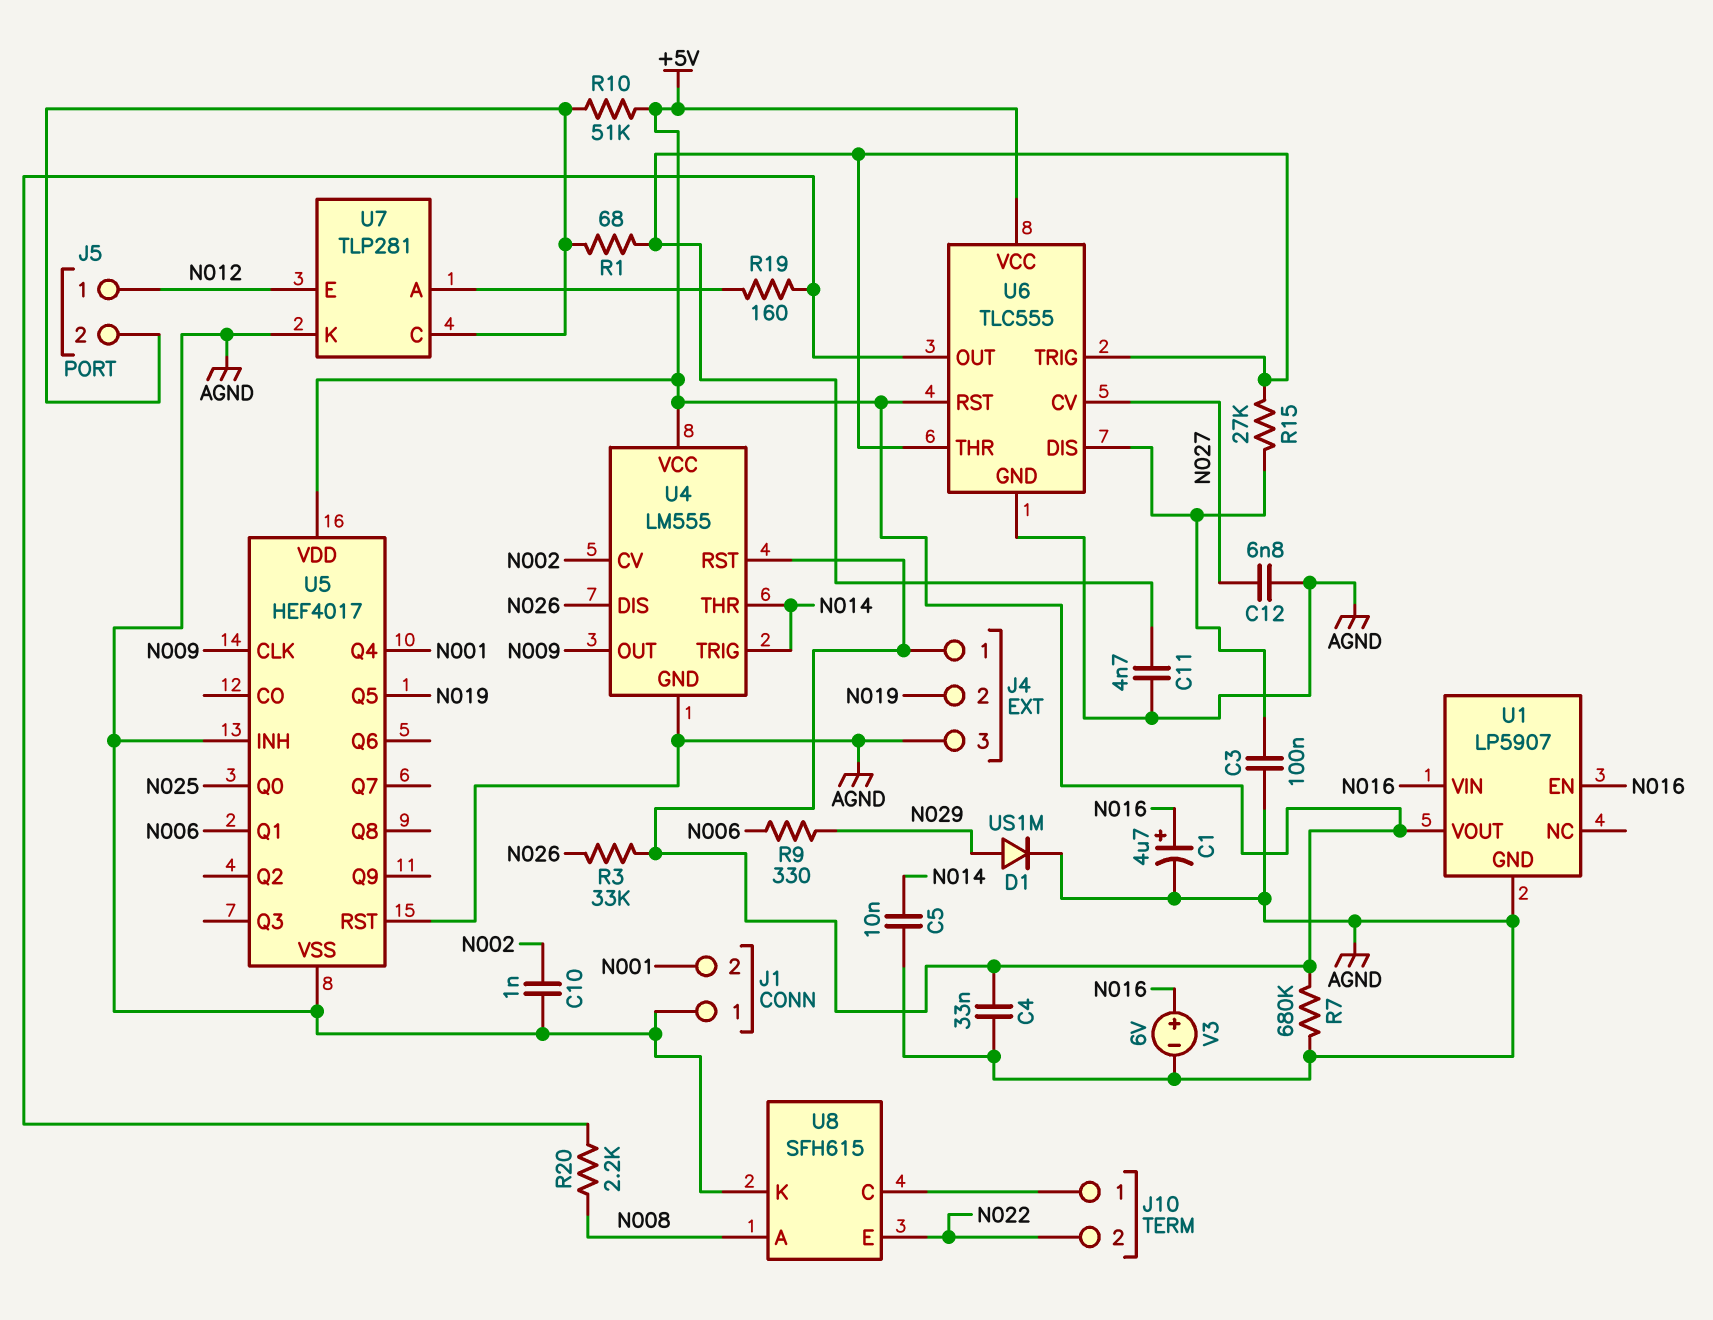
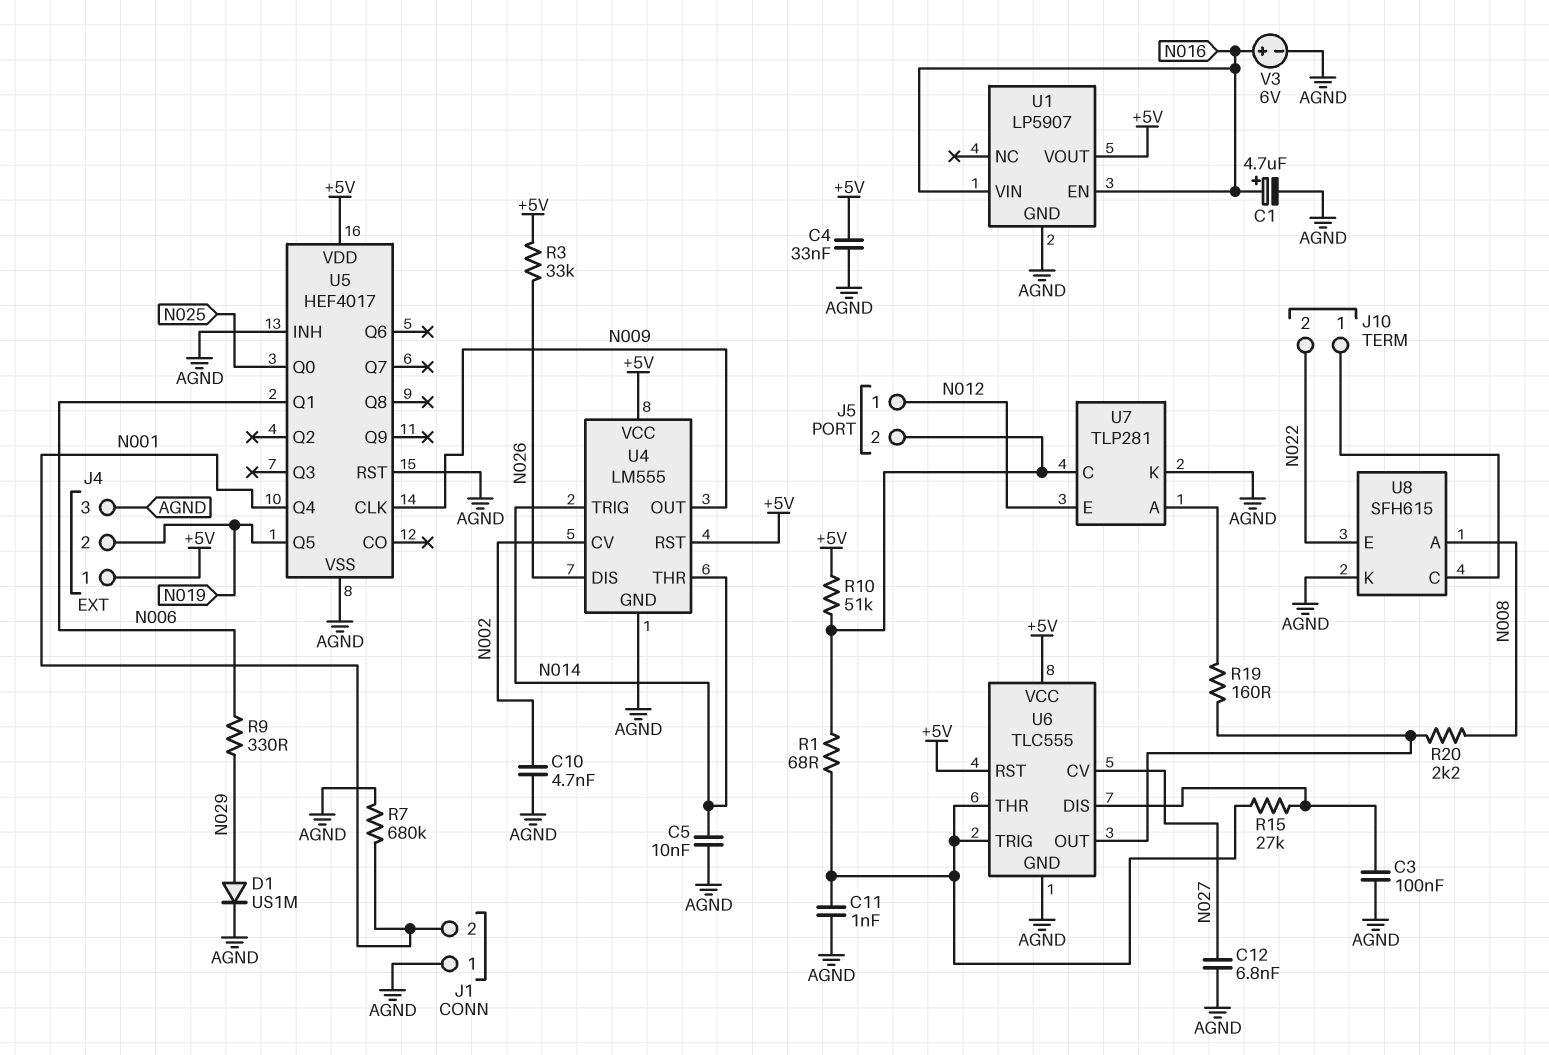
C10: 1nF (AGND, N002) -> 4.7nF (AGND, N002)
C11: 4.7nF (AGND, U6/THR) -> 1nF (AGND, U6/THR)
R7: 680k (+5V, AGND) -> 680k (AGND, N001)

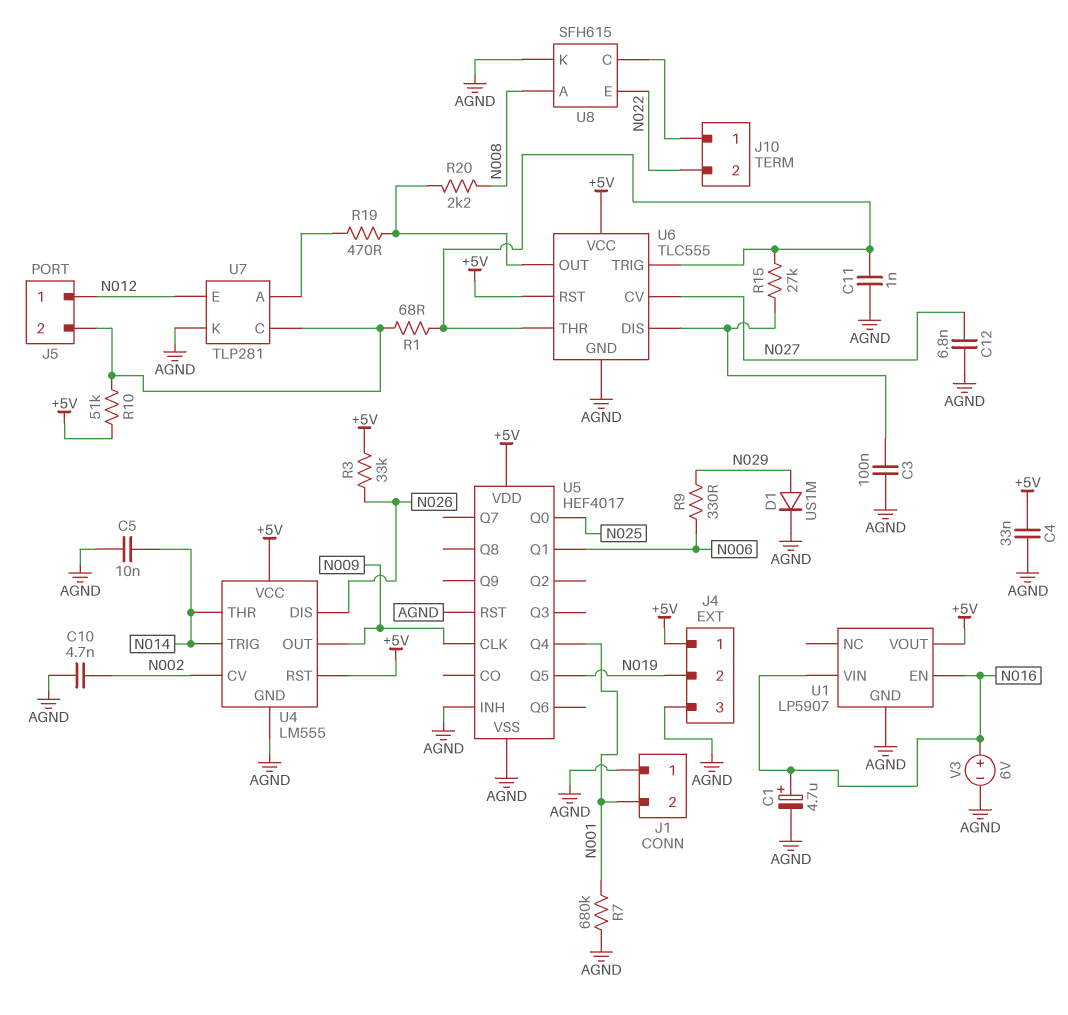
R19: 160 (U6/OUT, U7/A) -> 470 (U6/OUT, U7/A)

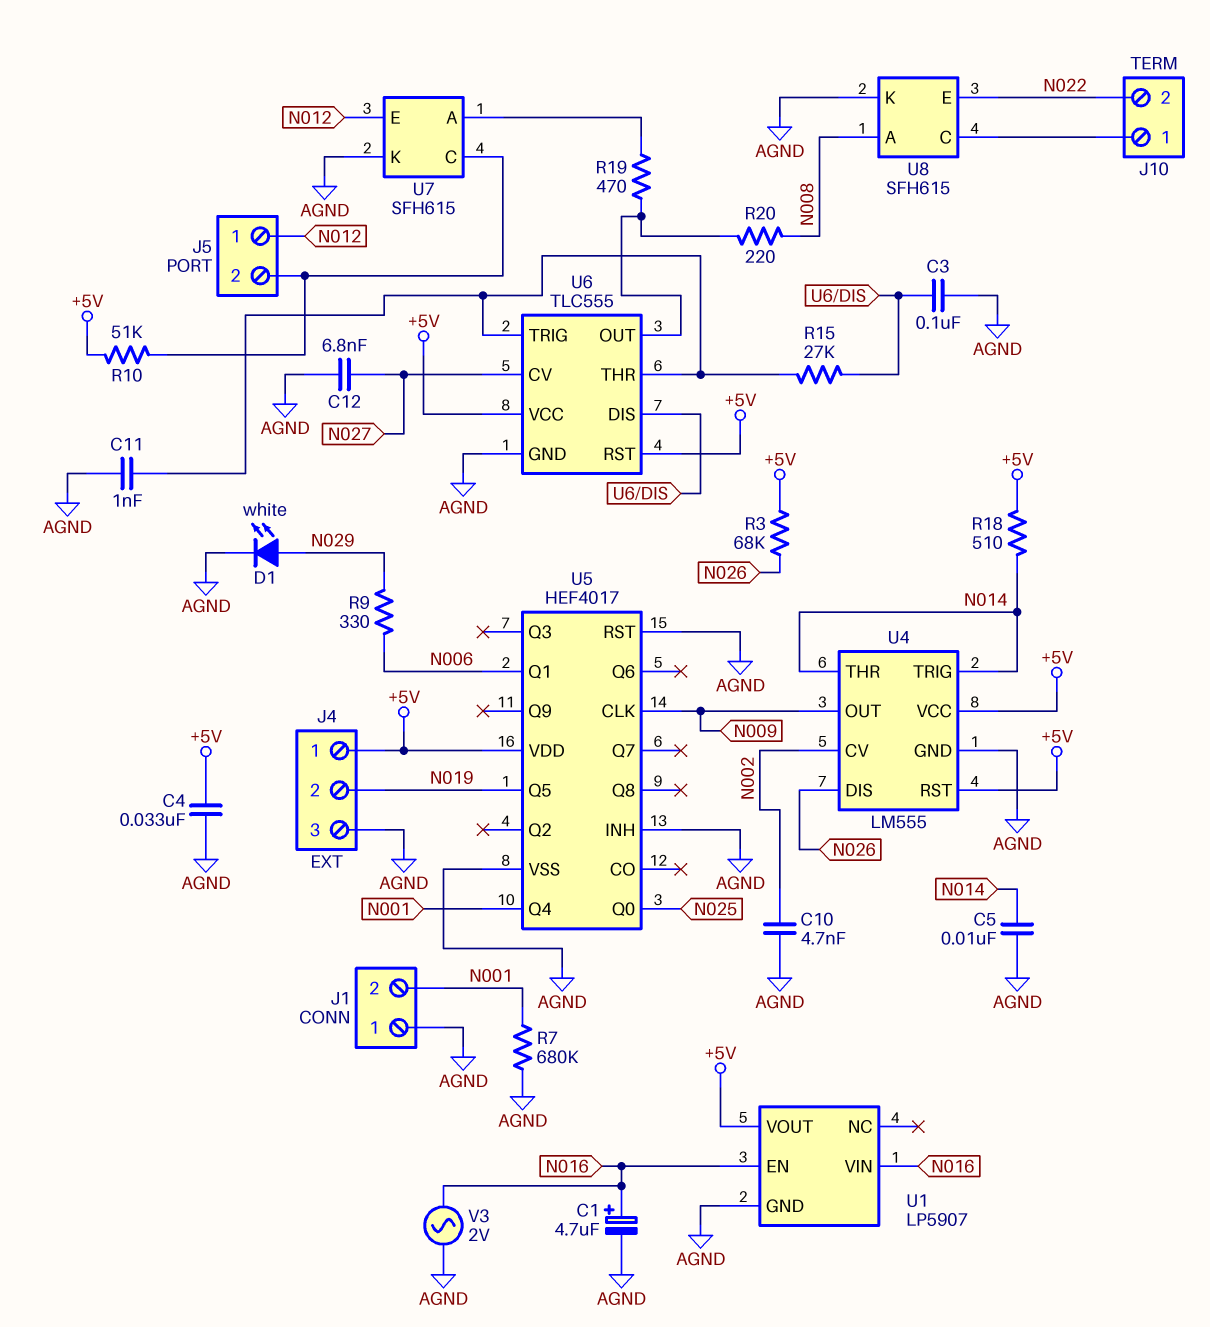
D1: diode US1M (A N029, K AGND) -> LED white (A N029, K AGND)
R1: 68 (J5/2, U6/THR) -> none
R3: 33k (+5V, N026) -> 68k (+5V, N026)
R18: none -> 510 (+5V, N014)
R20: 2.2k (N008, U6/OUT) -> 220 (N008, U6/OUT)
U7: TLP281 -> SFH615
V3: 6V (plus N016, minus AGND) -> AC 2V (AGND, N016)

